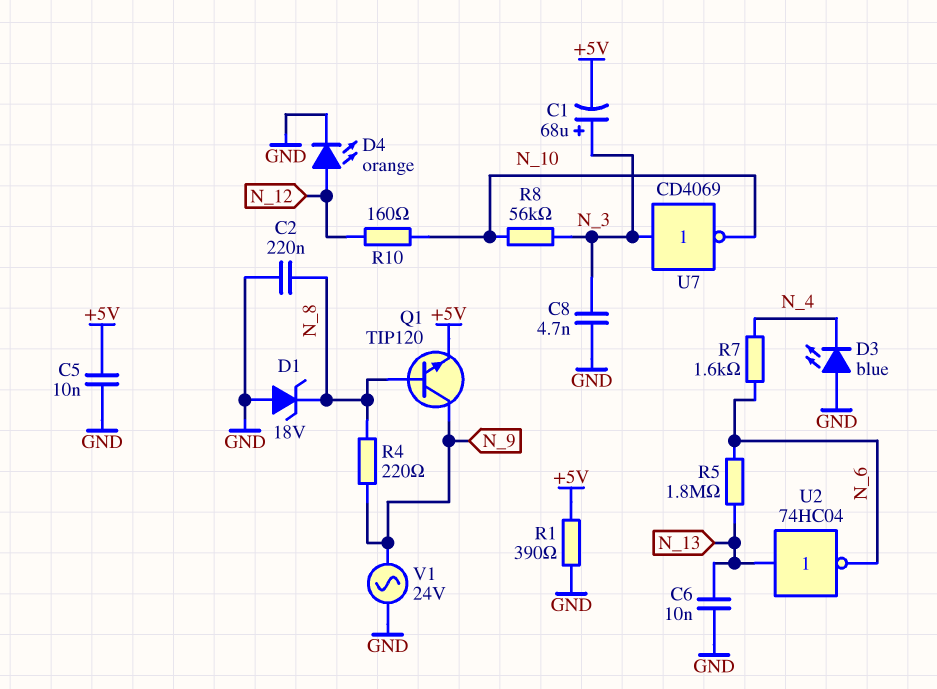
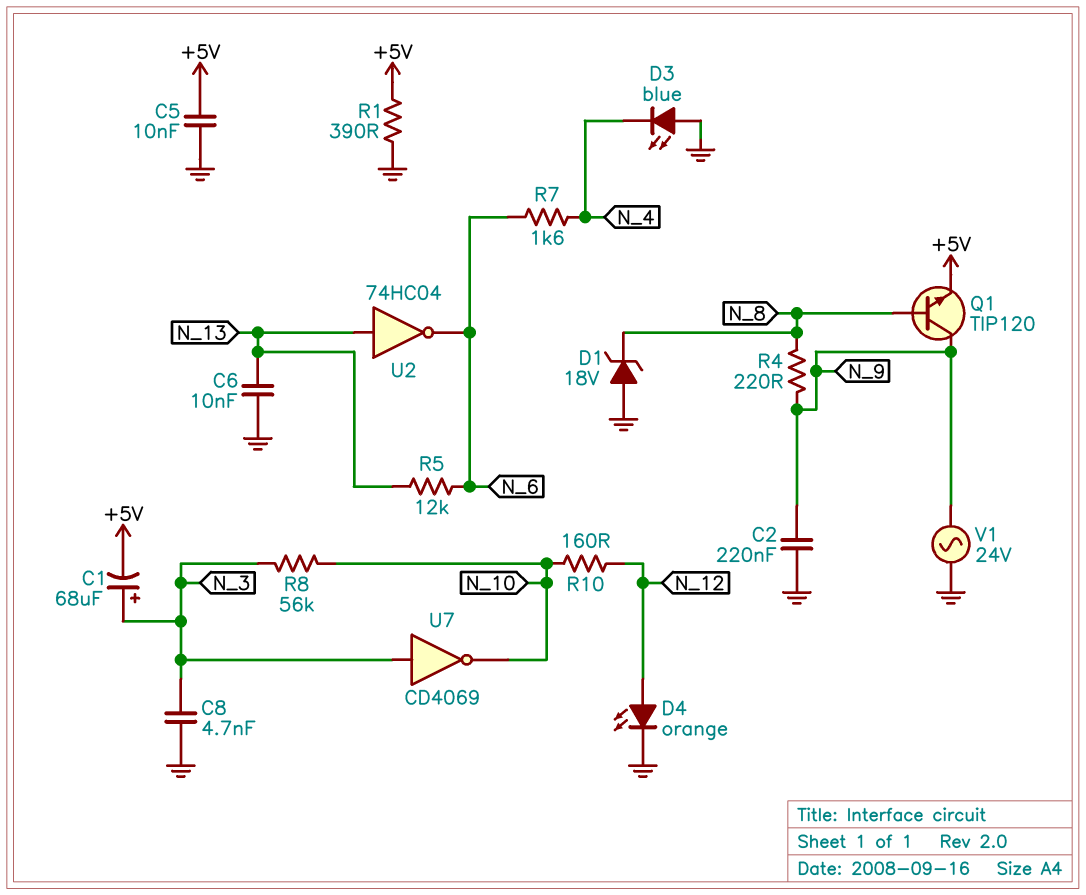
C2: 220nF (GND, N_8) -> 220nF (GND, N_9)
R5: 1.8M (N_6, N_13) -> 12k (N_6, N_13)

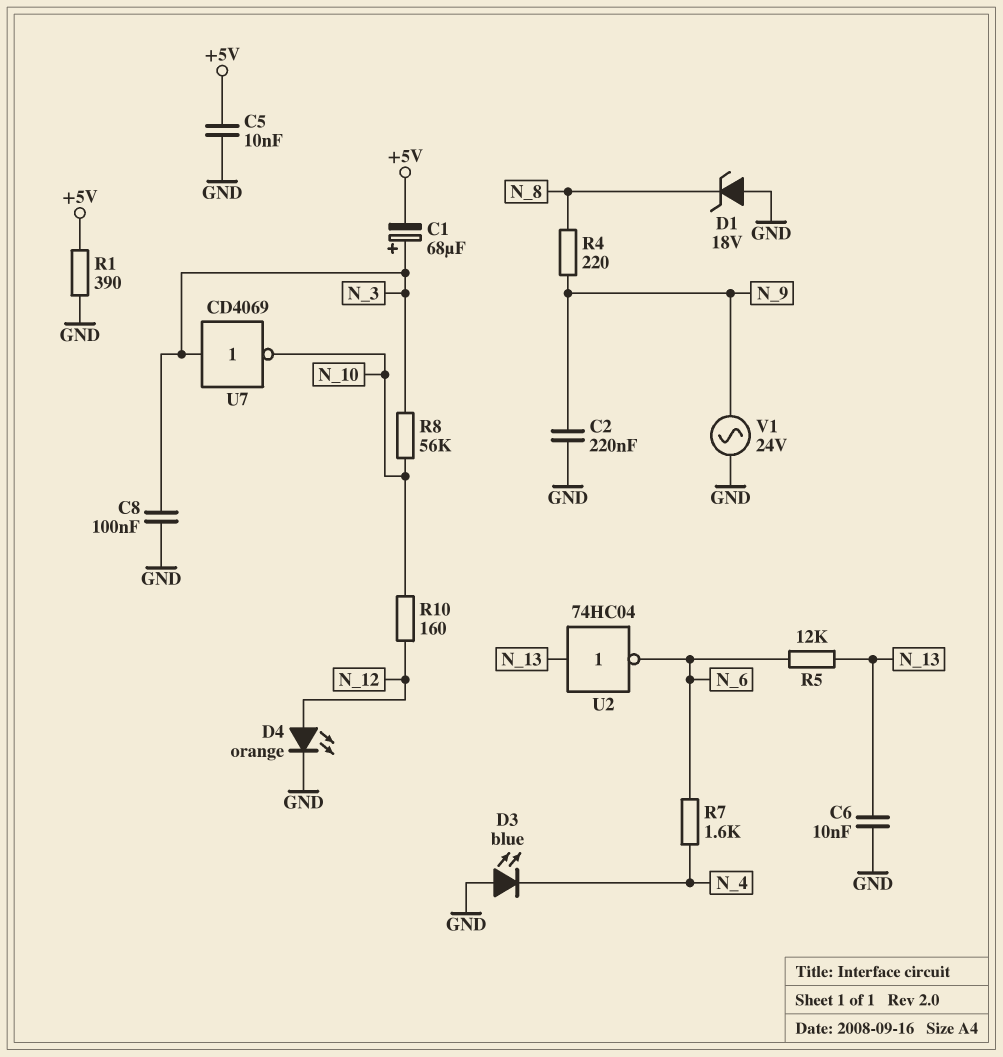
C8: 4.7nF (GND, N_3) -> 100nF (GND, N_3)
Q1: NPN TIP120 (B N_8, C N_9, E +5V) -> none

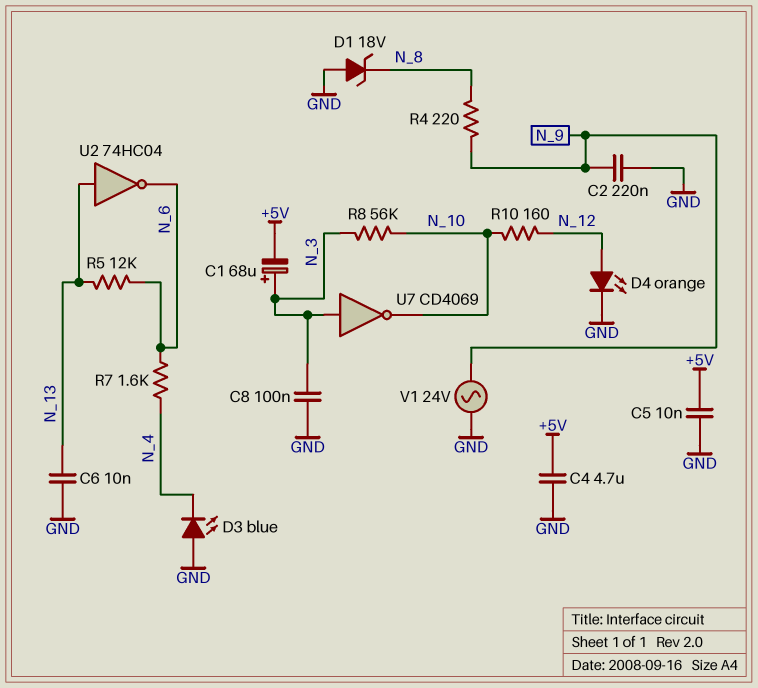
C4: none -> 4.7uF (+5V, GND)
R1: 390 (+5V, GND) -> none

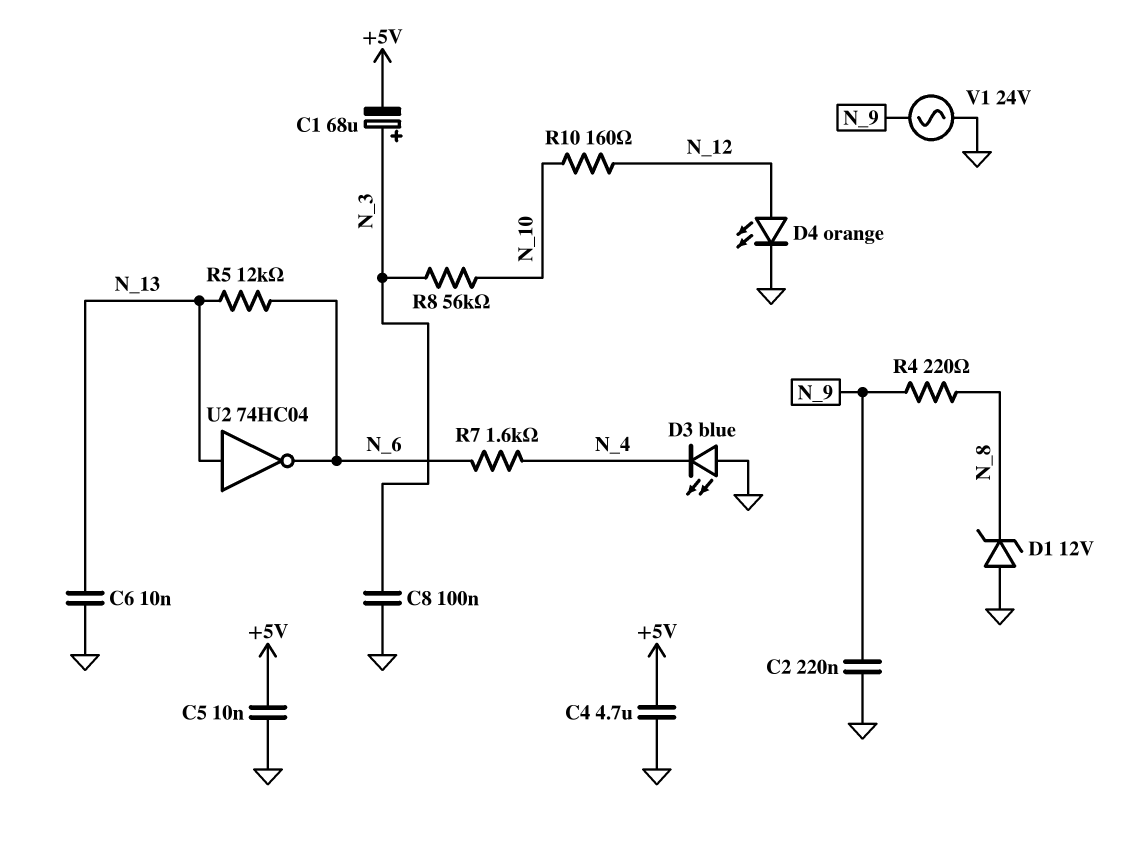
D1: zener 18V (A GND, K N_8) -> zener 12V (A GND, K N_8)
U7: NOT CD4069 (in N_3, out N_10) -> none

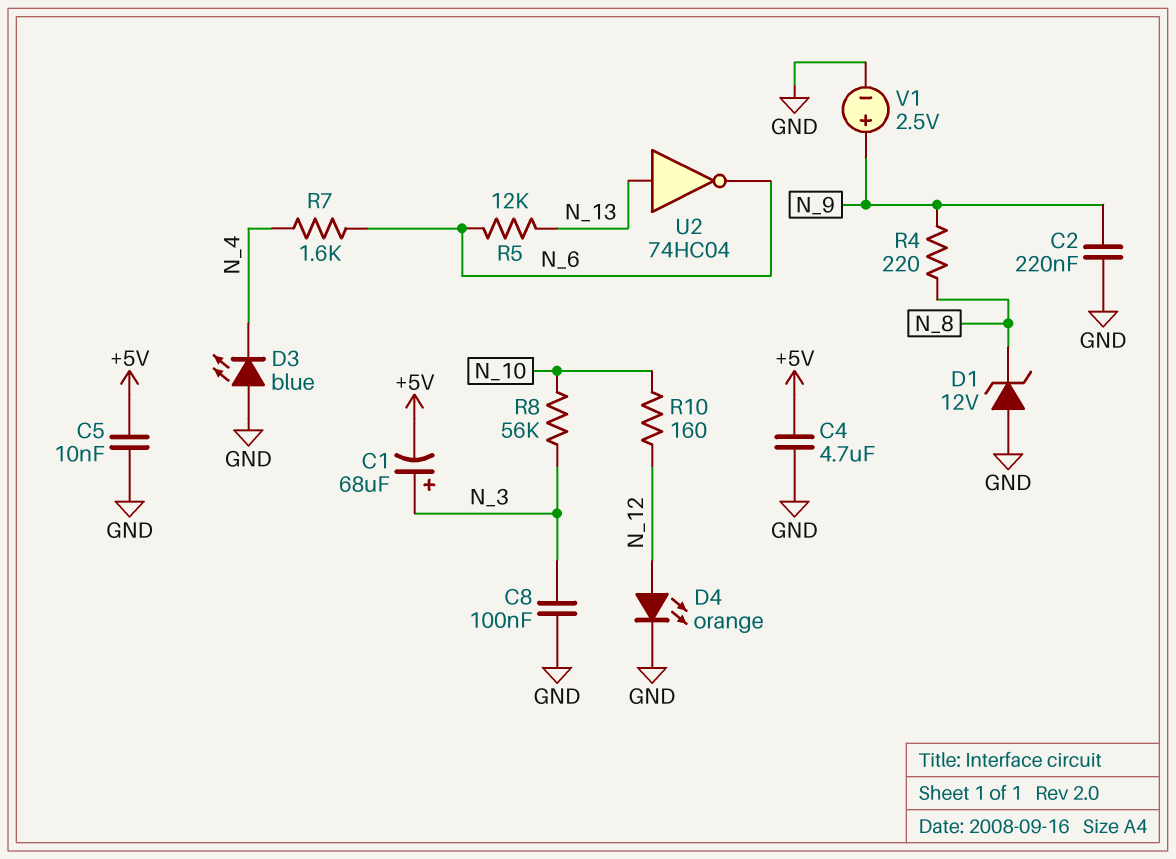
C6: 10nF (GND, N_13) -> none
V1: AC 24V (GND, N_9) -> 2.5V (plus N_9, minus GND)

